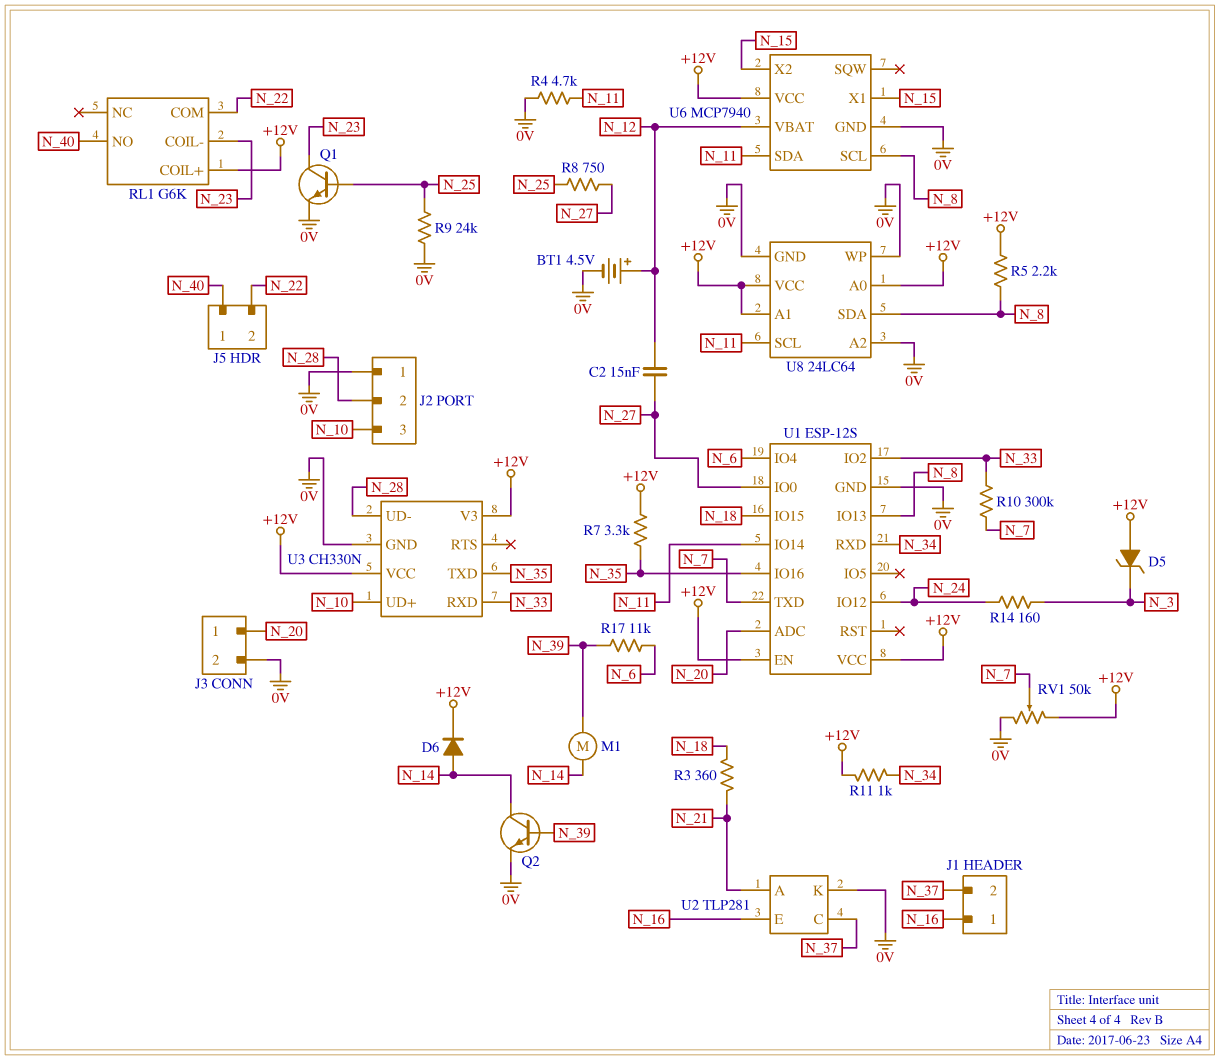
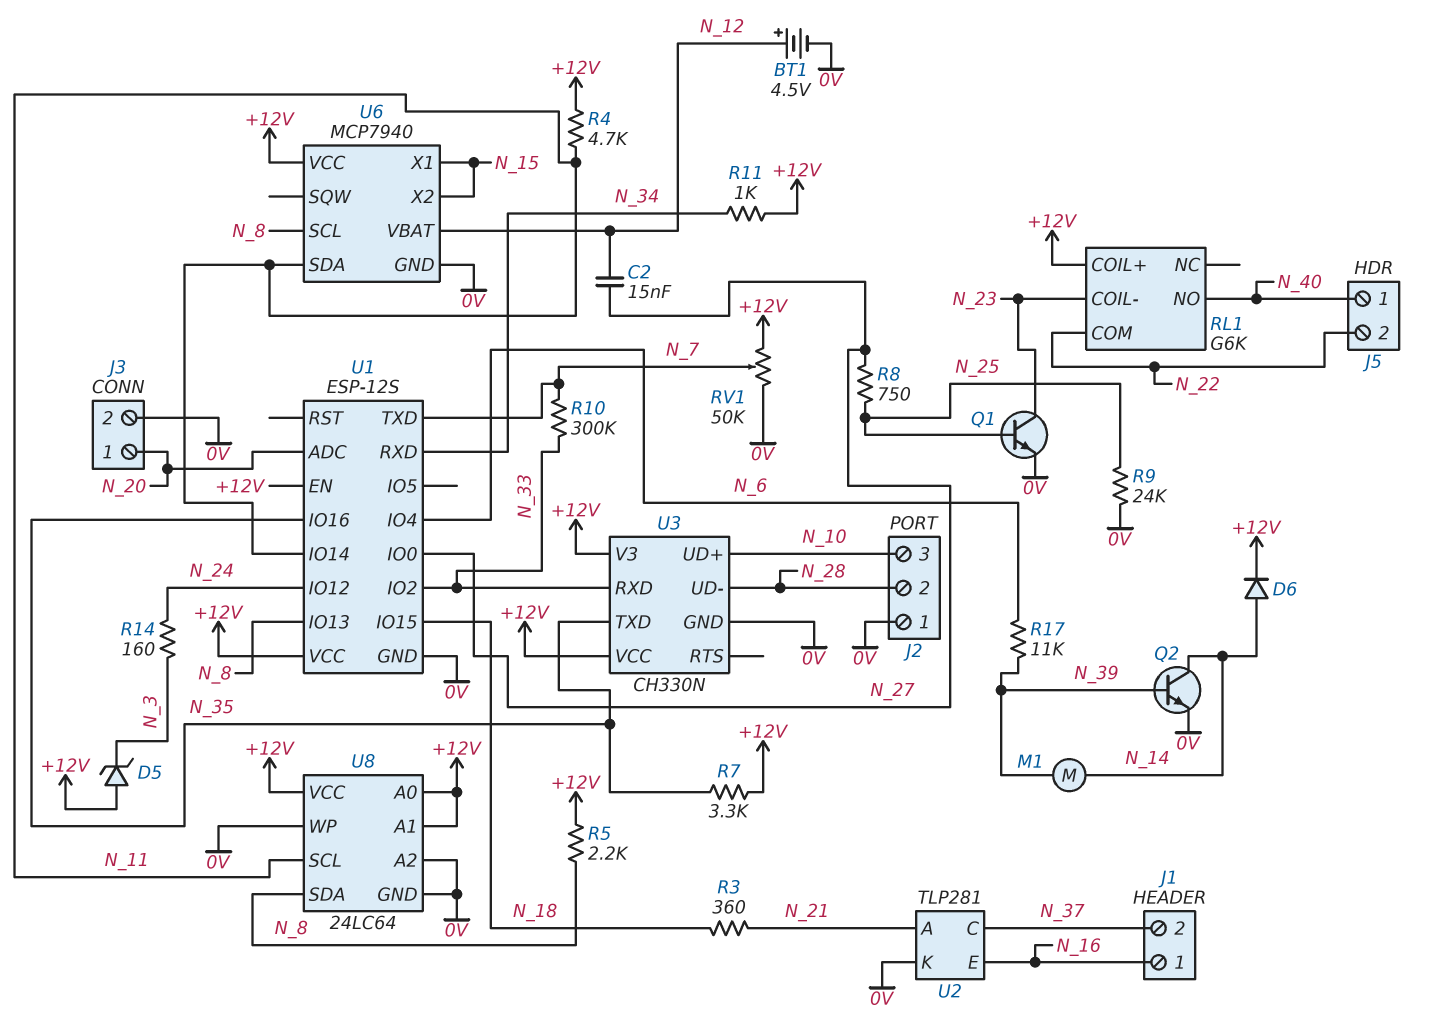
R4: 4.7k (0V, N_11) -> 4.7k (+12V, N_11)

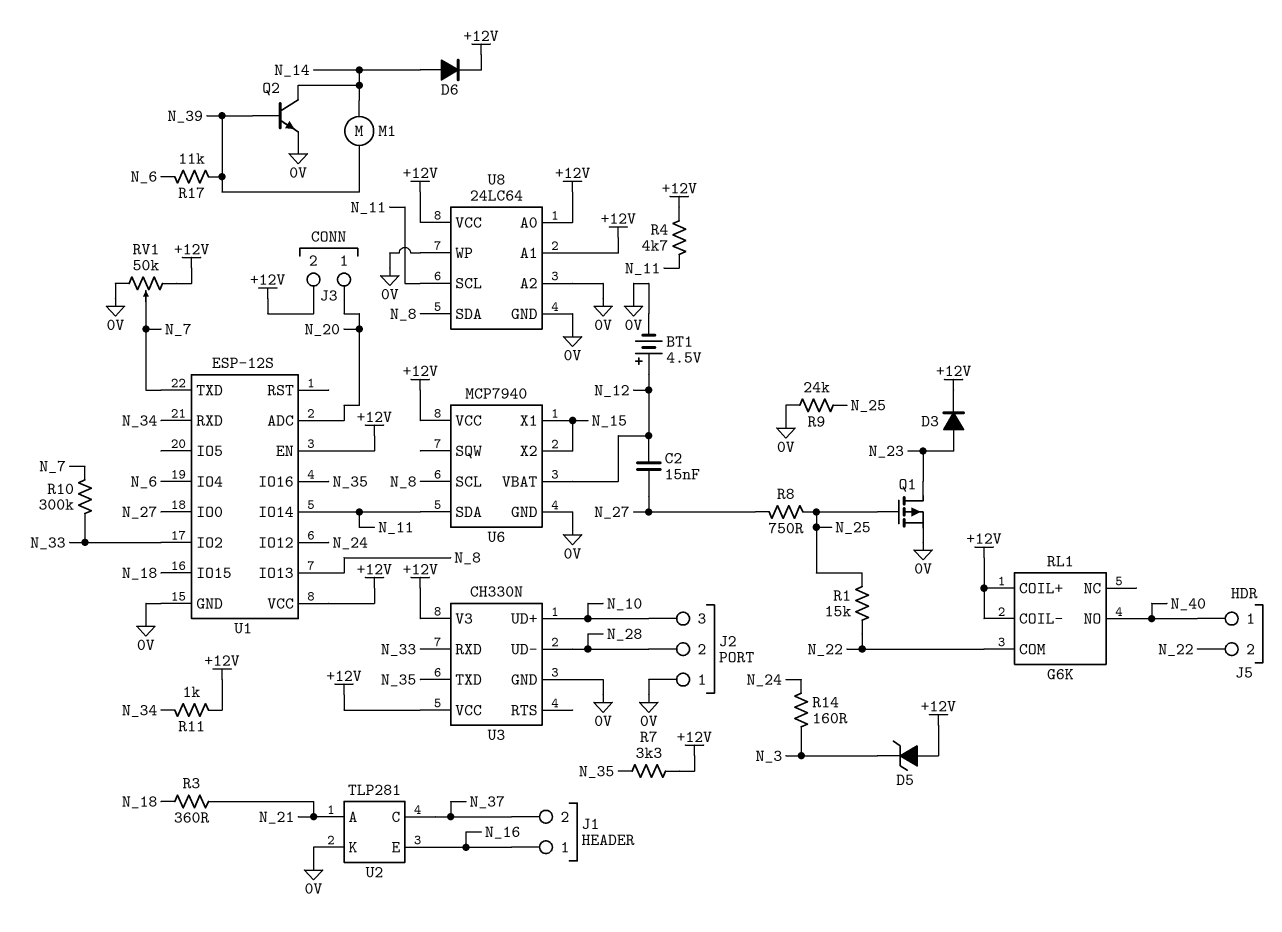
D3: none -> diode (A N_23, K +12V)
J3 pin 2: 0V -> +12V
Q1: NPN (B N_25, C N_23, E 0V) -> PMOS (G N_25, D N_23, S 0V)
R1: none -> 15k (N_22, N_25)
R5: 2.2k (+12V, N_8) -> none
RL1 pin COIL-: N_23 -> +12V

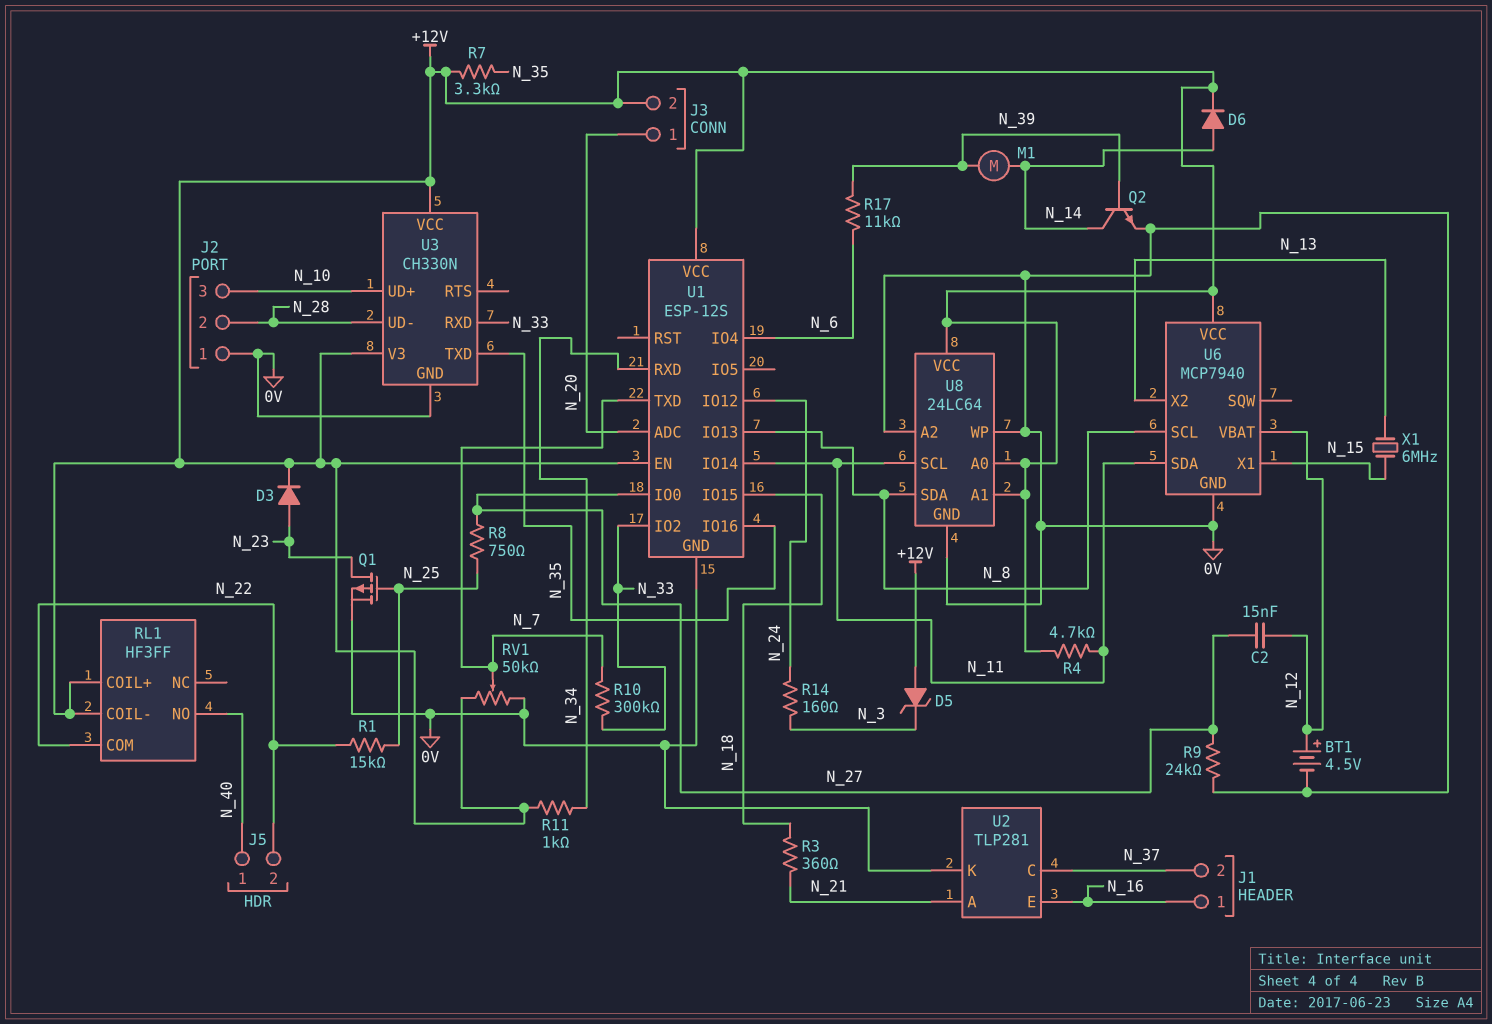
R9: 24k (0V, N_25) -> 24k (0V, N_27)
RL1: G6K -> HF3FF
U6 pin X2: N_15 -> N_13
X1: none -> 6MHz (N_13, N_15)

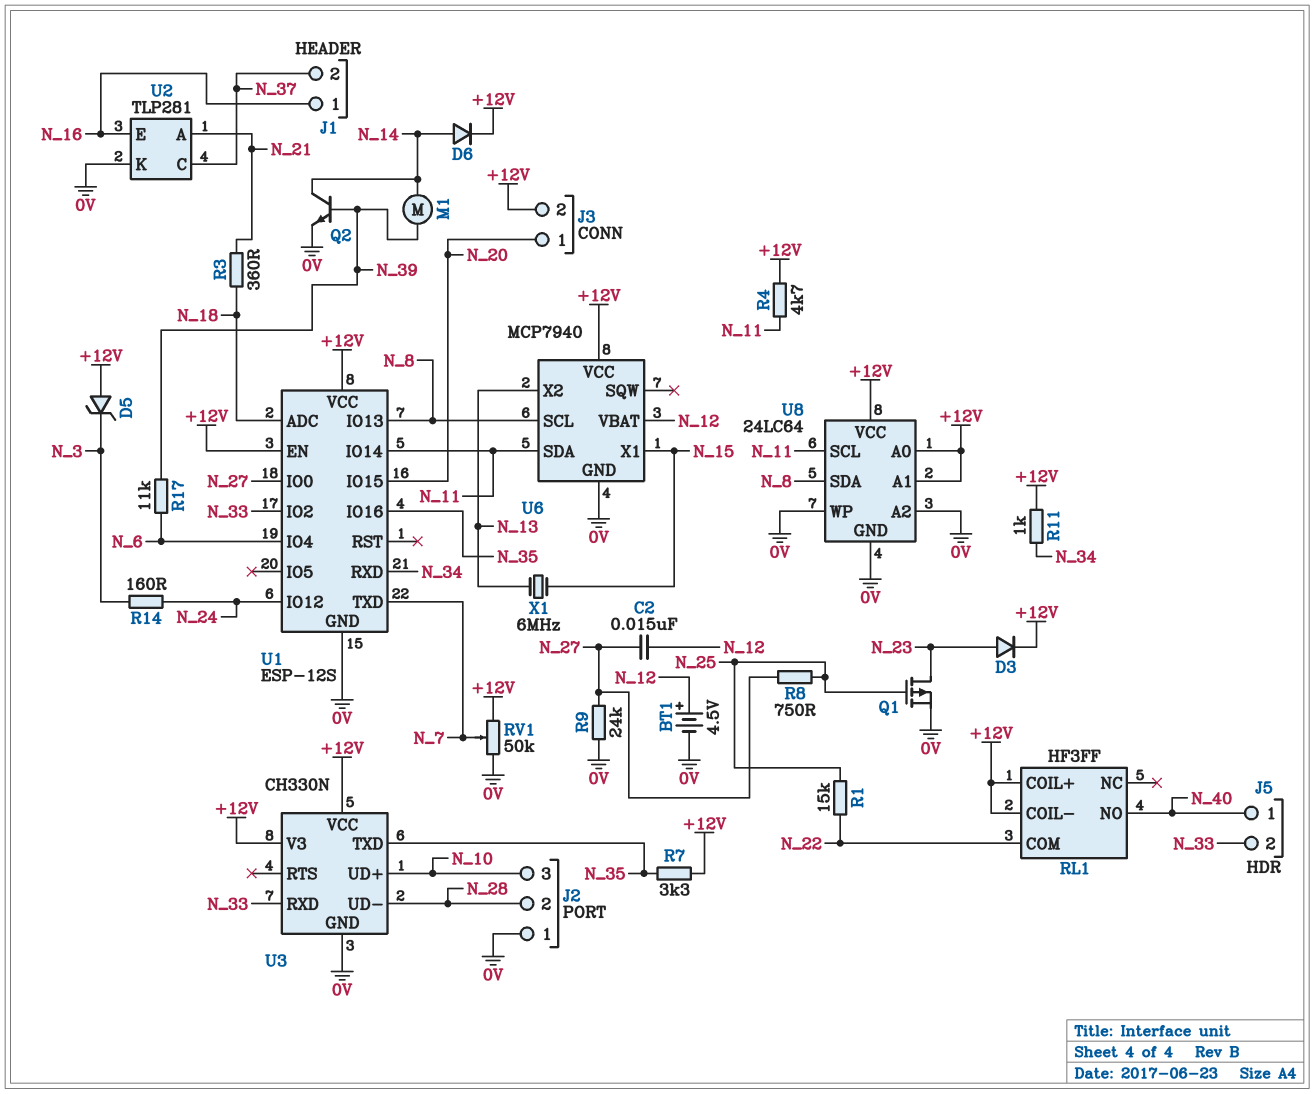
J5 pin 2: N_22 -> N_33
R10: 300k (N_7, N_33) -> none
U1 pin ADC: N_20 -> N_18
U1 pin IO15: N_18 -> N_20

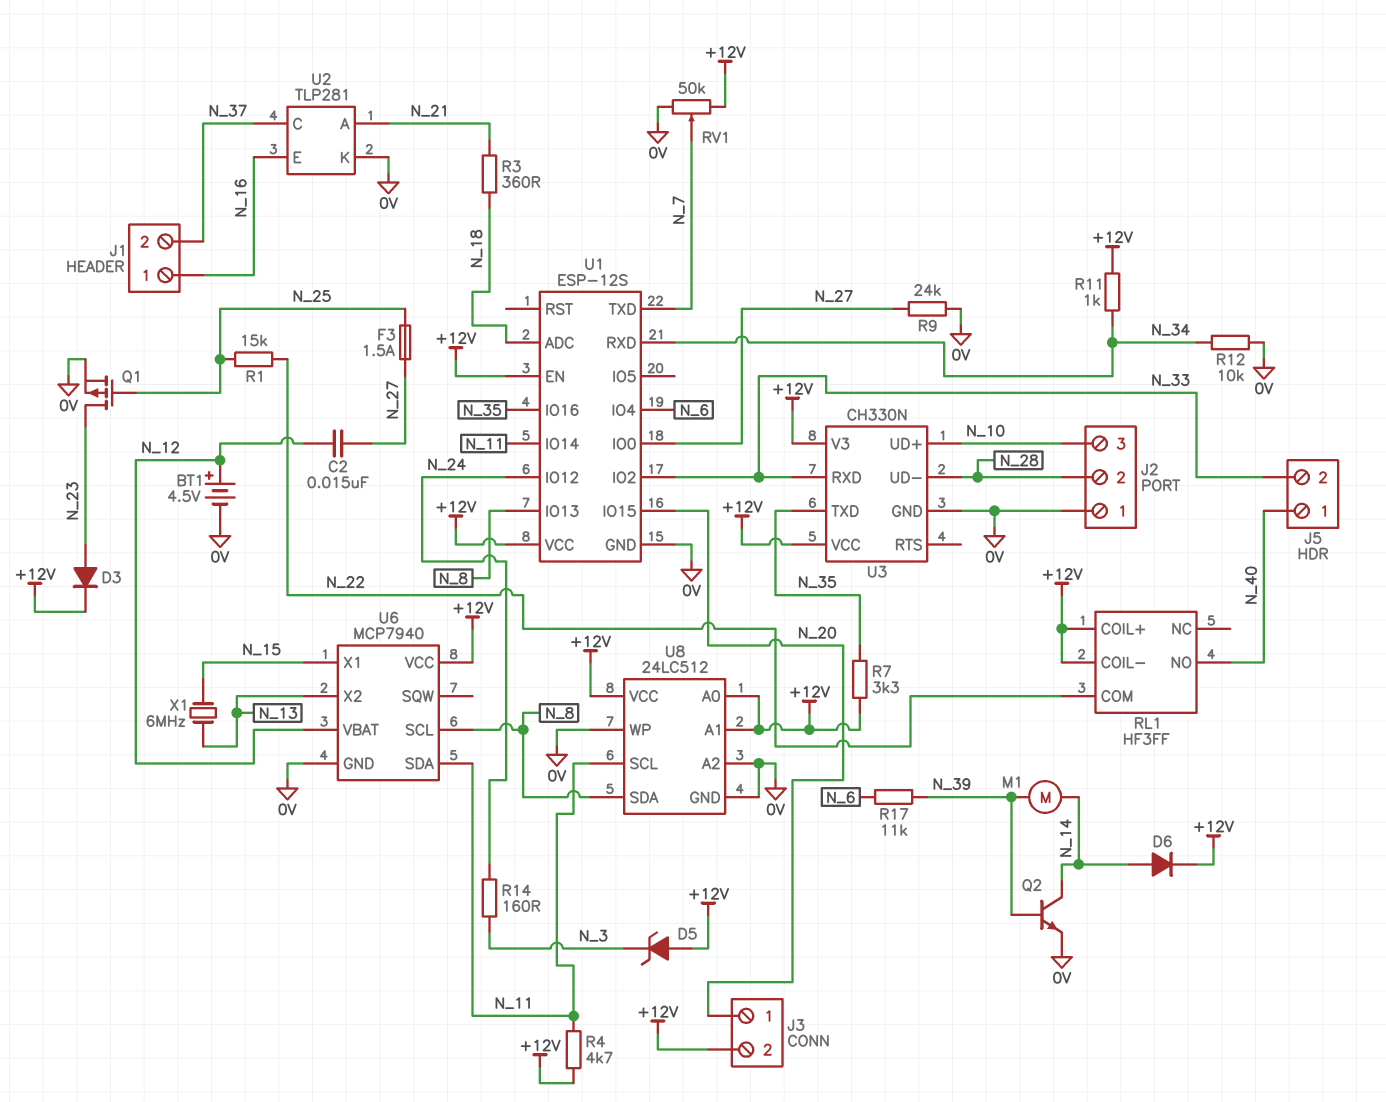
F3: none -> 1.5A (N_25, N_27)
R8: 750 (N_25, N_27) -> none
R12: none -> 10k (0V, N_34)
U8: 24LC64 -> 24LC512

